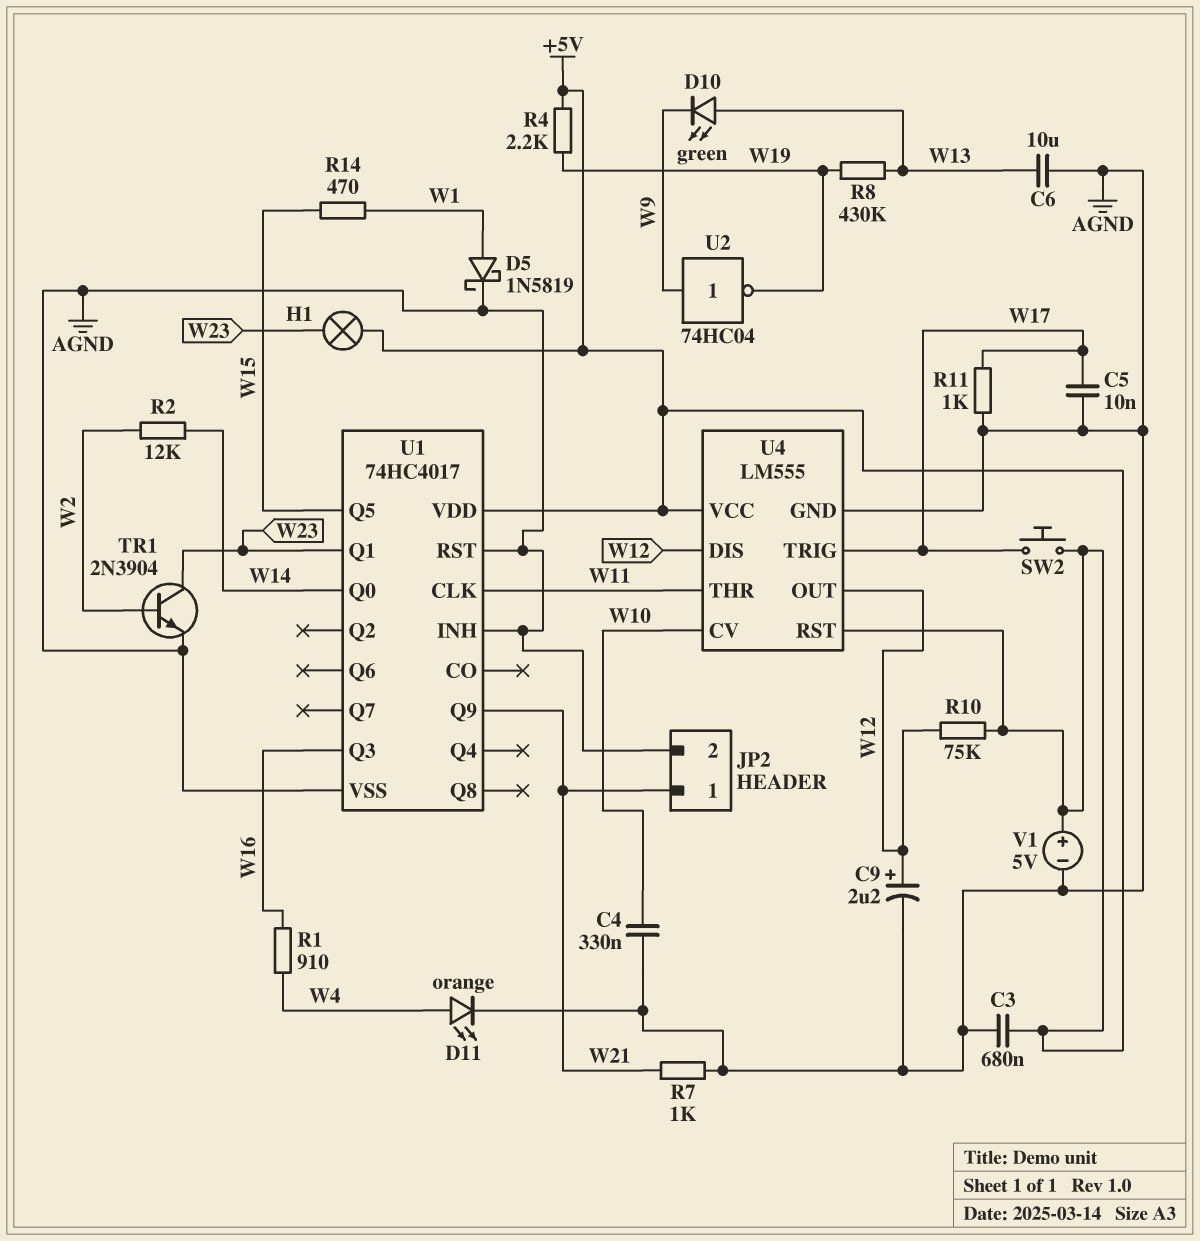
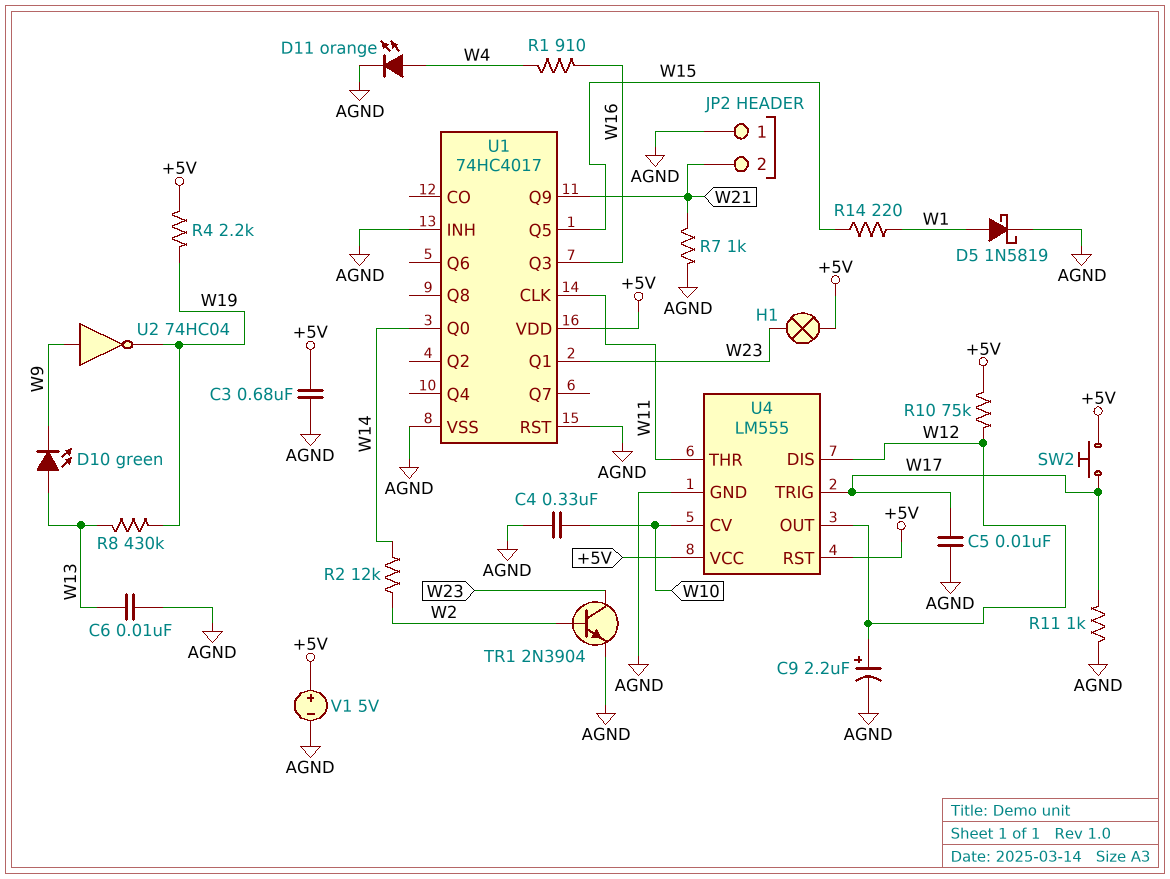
C6: 10uF (AGND, W13) -> 10nF (AGND, W13)
JP2 pin 1: W21 -> AGND
JP2 pin 2: AGND -> W21
R14: 470 (W1, W15) -> 220 (W1, W15)

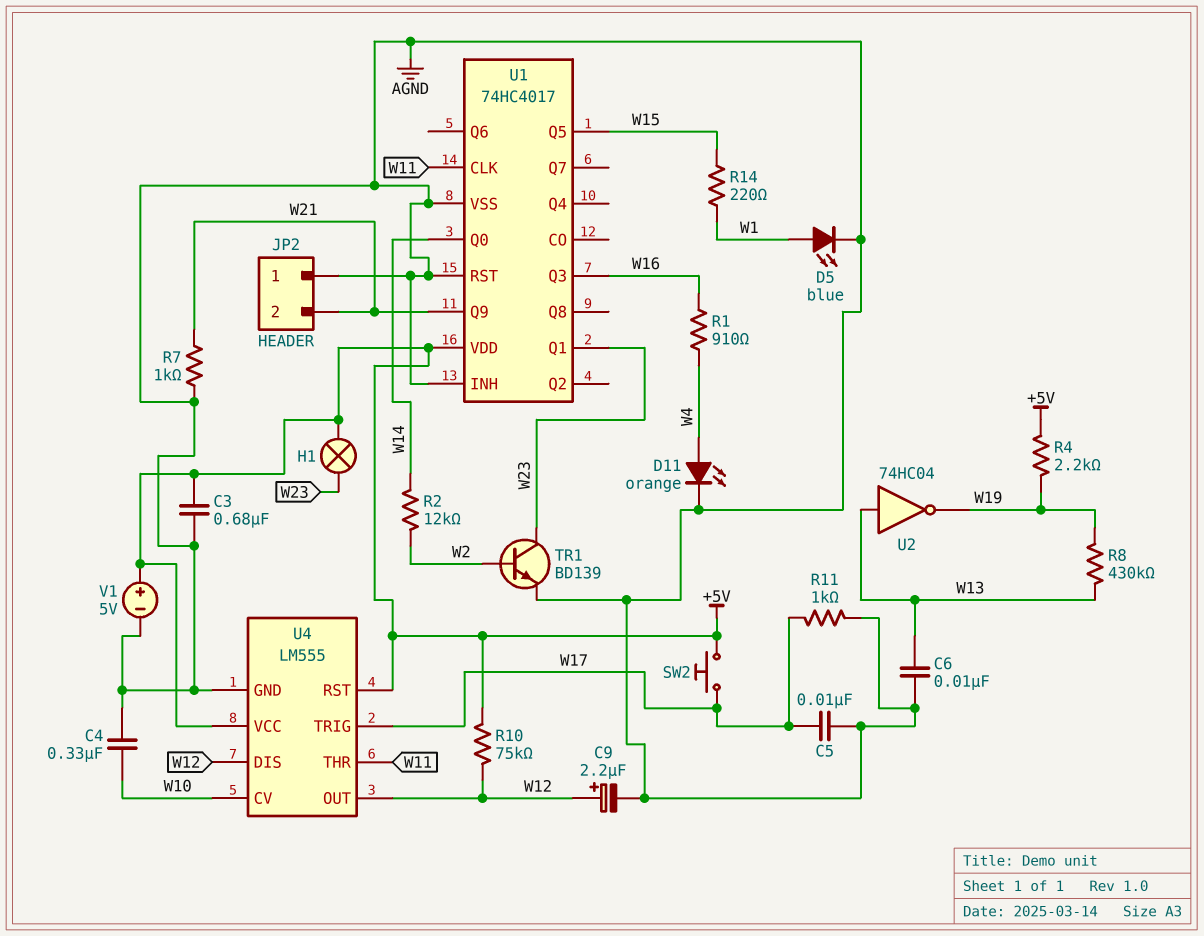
D5: schottky 1N5819 (A W1, K AGND) -> LED blue (A W1, K AGND)
D10: LED green (A W13, K W9) -> none
TR1: NPN 2N3904 (B W2, C W23, E AGND) -> NPN BD139 (B W2, C W23, E AGND)
U2: NOT 74HC04 (in W9, out W19) -> NOT 74HC04 (in W13, out W19)

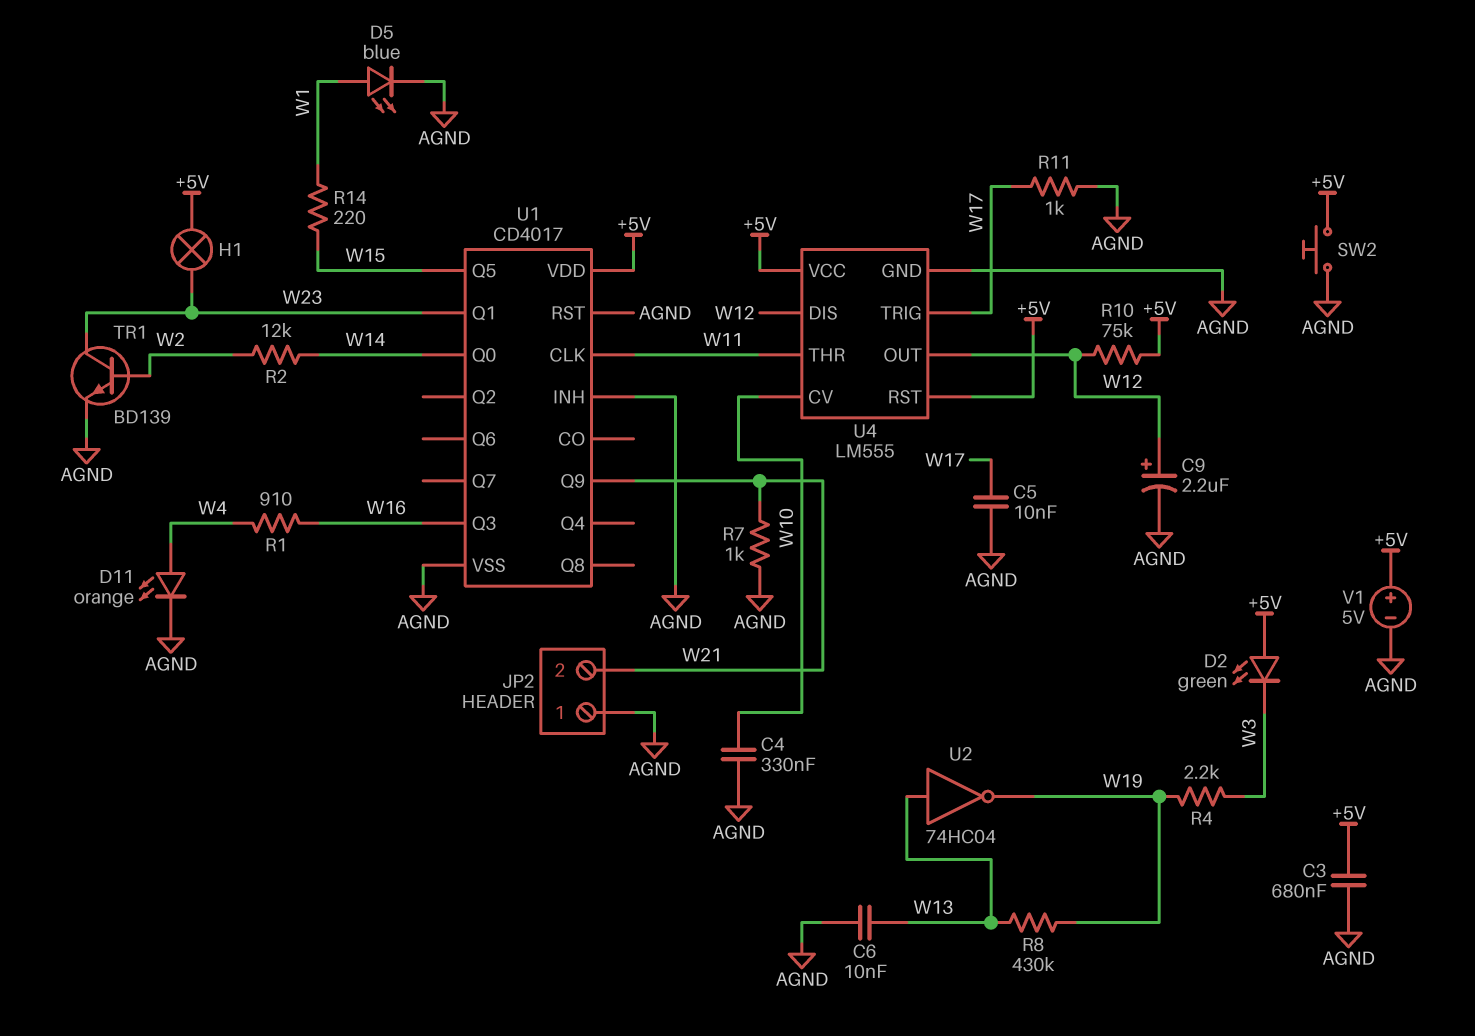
D2: none -> LED green (A +5V, K W3)
R4: 2.2k (+5V, W19) -> 2.2k (W3, W19)
SW2: button (+5V, W17) -> button (+5V, AGND)
U1: 74HC4017 -> CD4017

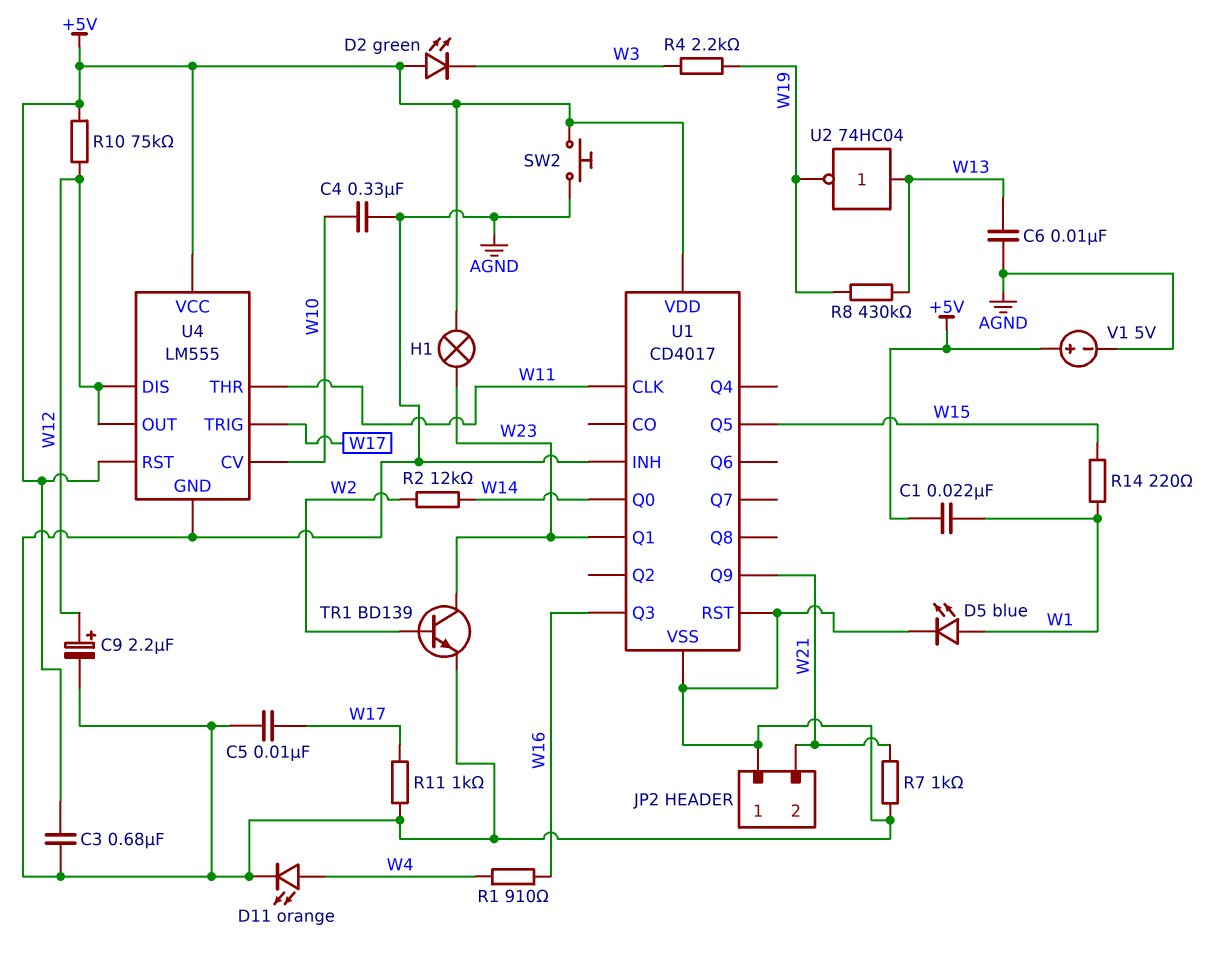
C1: none -> 22nF (+5V, W1)

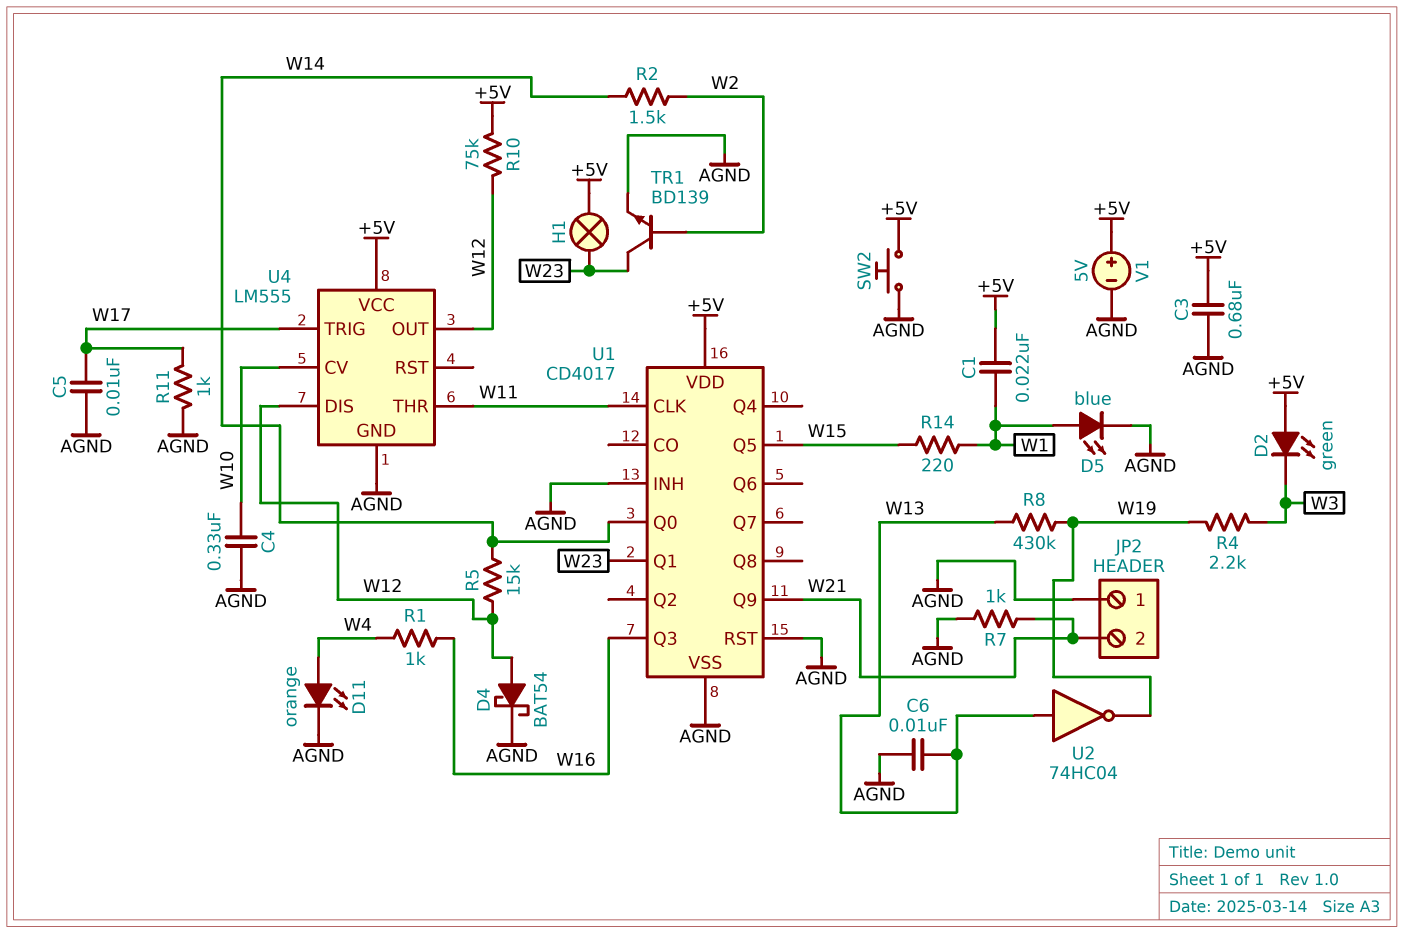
C9: 2.2uF (plus W12, minus AGND) -> none
D4: none -> schottky BAT54 (A W12, K AGND)
R1: 910 (W4, W16) -> 1k (W4, W16)
R2: 12k (W2, W14) -> 1.5k (W2, W14)
R5: none -> 15k (W12, W14)
U4 pin RST: +5V -> none

